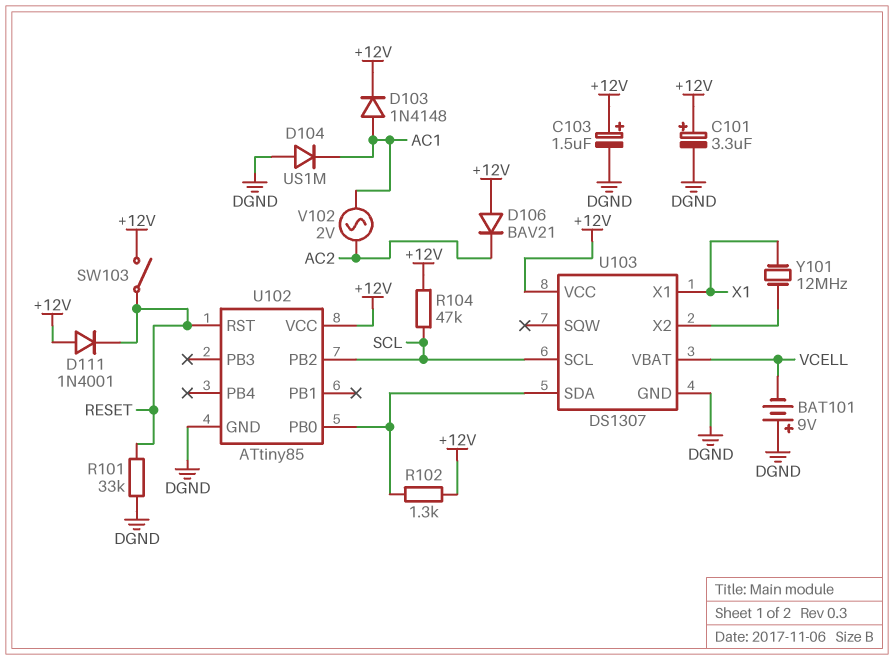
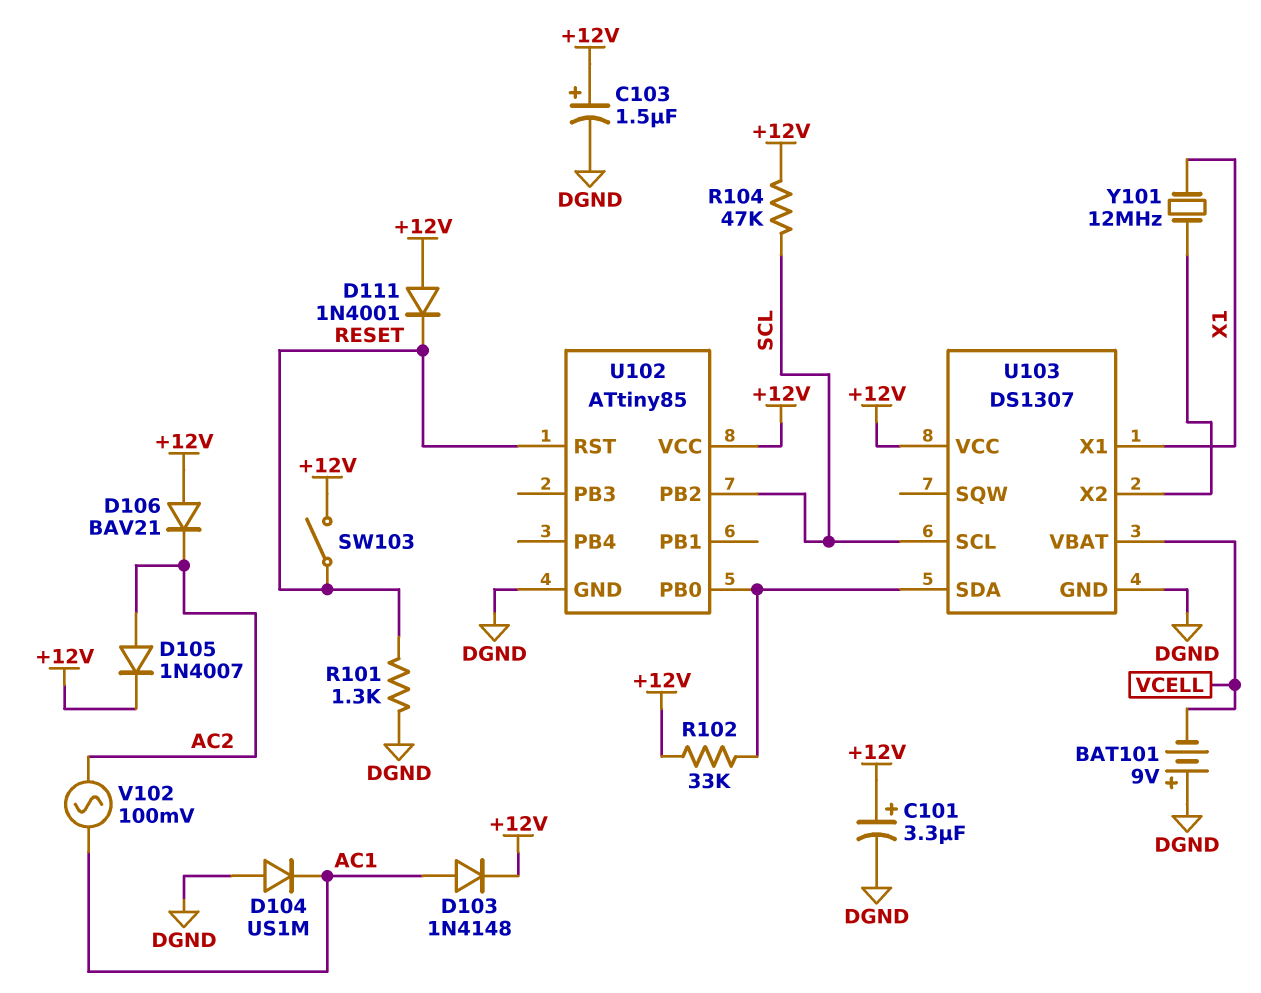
D105: none -> diode 1N4007 (A AC2, K +12V)
R101: 33k (DGND, RESET) -> 1.3k (DGND, RESET)
R102: 1.3k (+12V, U102/PB0) -> 33k (+12V, U102/PB0)
V102: AC 2V (AC1, AC2) -> AC 100mV (AC1, AC2)

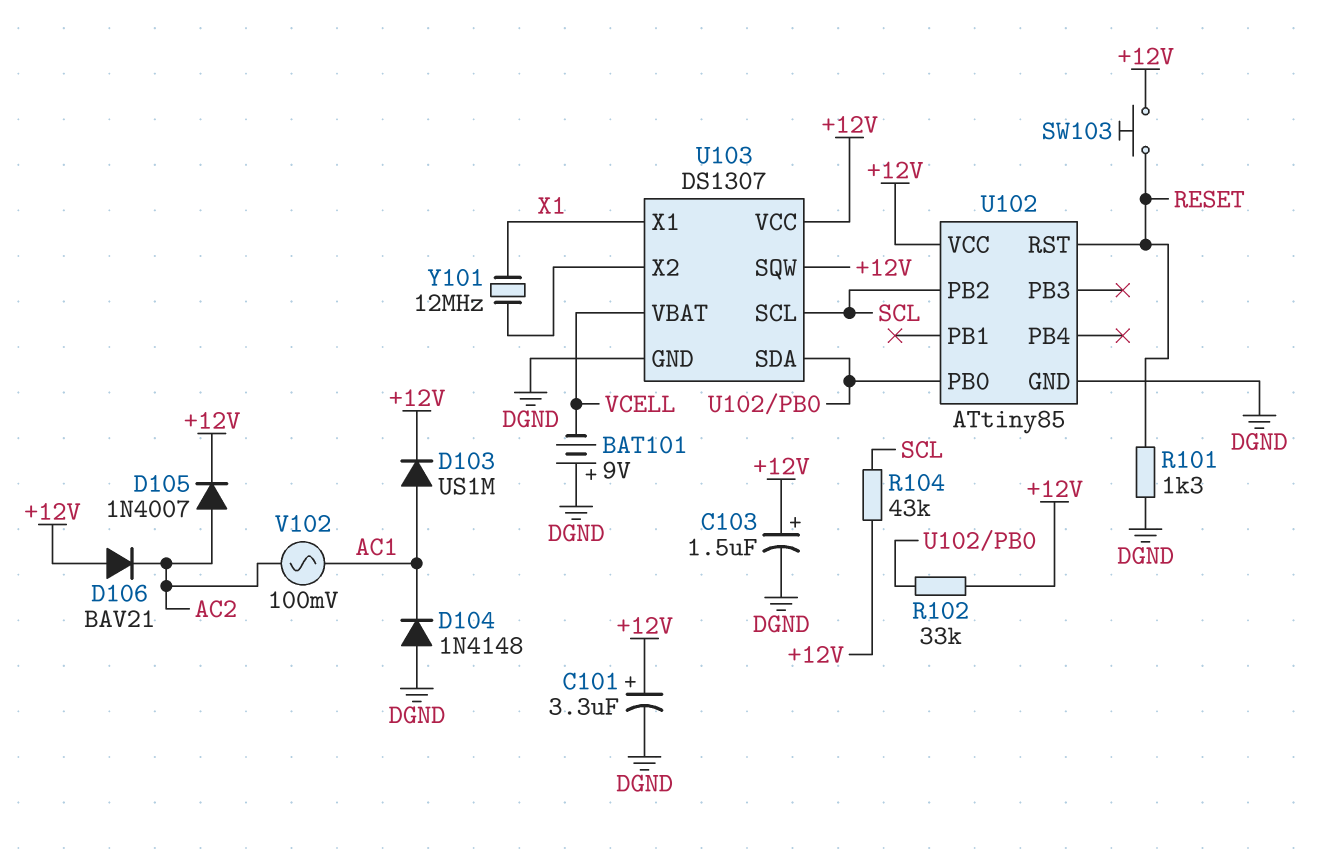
D103: diode 1N4148 (A AC1, K +12V) -> diode US1M (A AC1, K +12V)
D104: diode US1M (A DGND, K AC1) -> diode 1N4148 (A DGND, K AC1)
D111: diode 1N4001 (A +12V, K RESET) -> none
R104: 47k (+12V, SCL) -> 43k (+12V, SCL)
SW103: switch (+12V, RESET) -> button (+12V, RESET)
U103 pin SQW: none -> +12V

